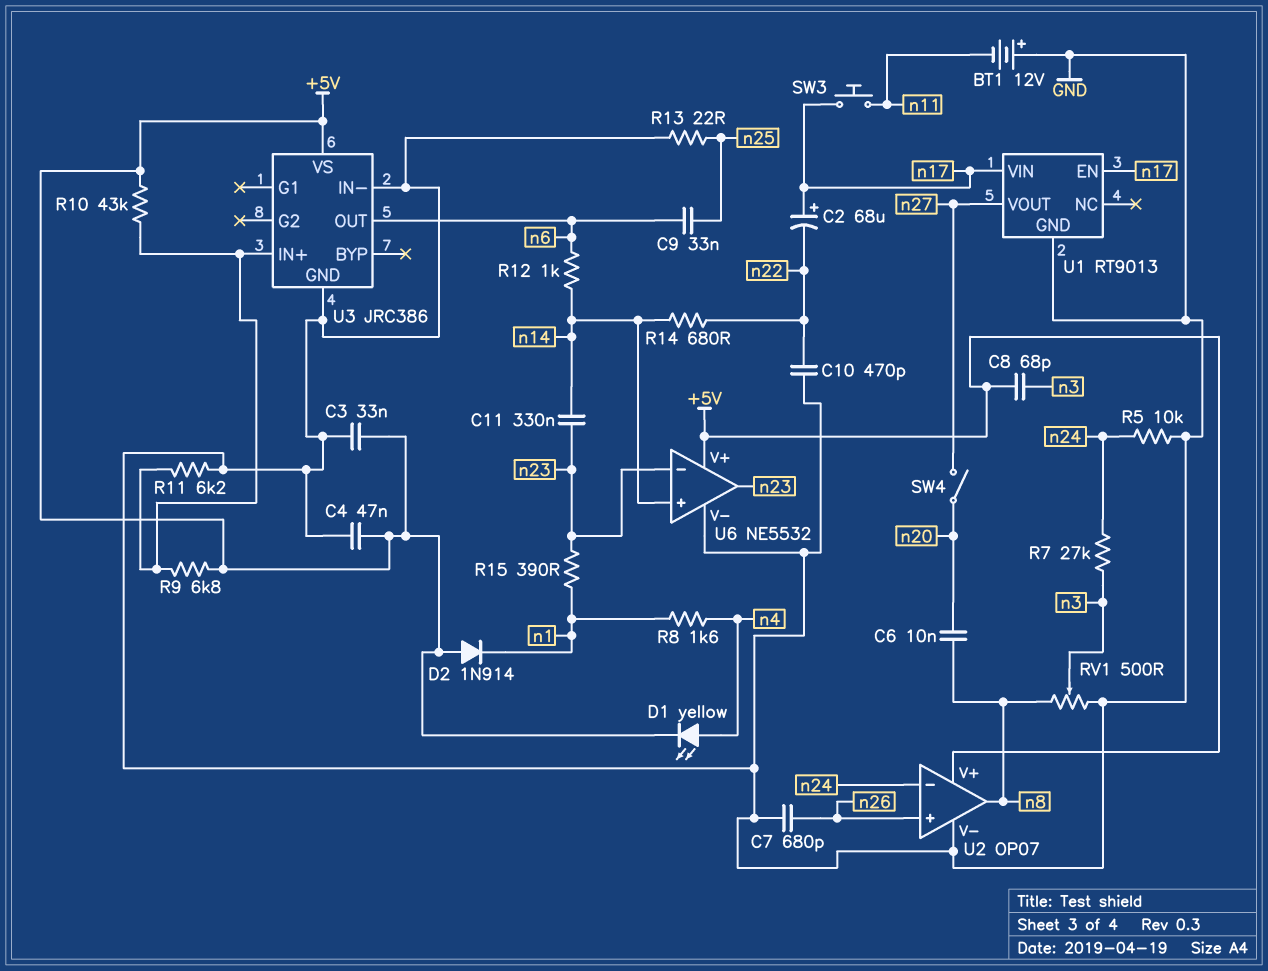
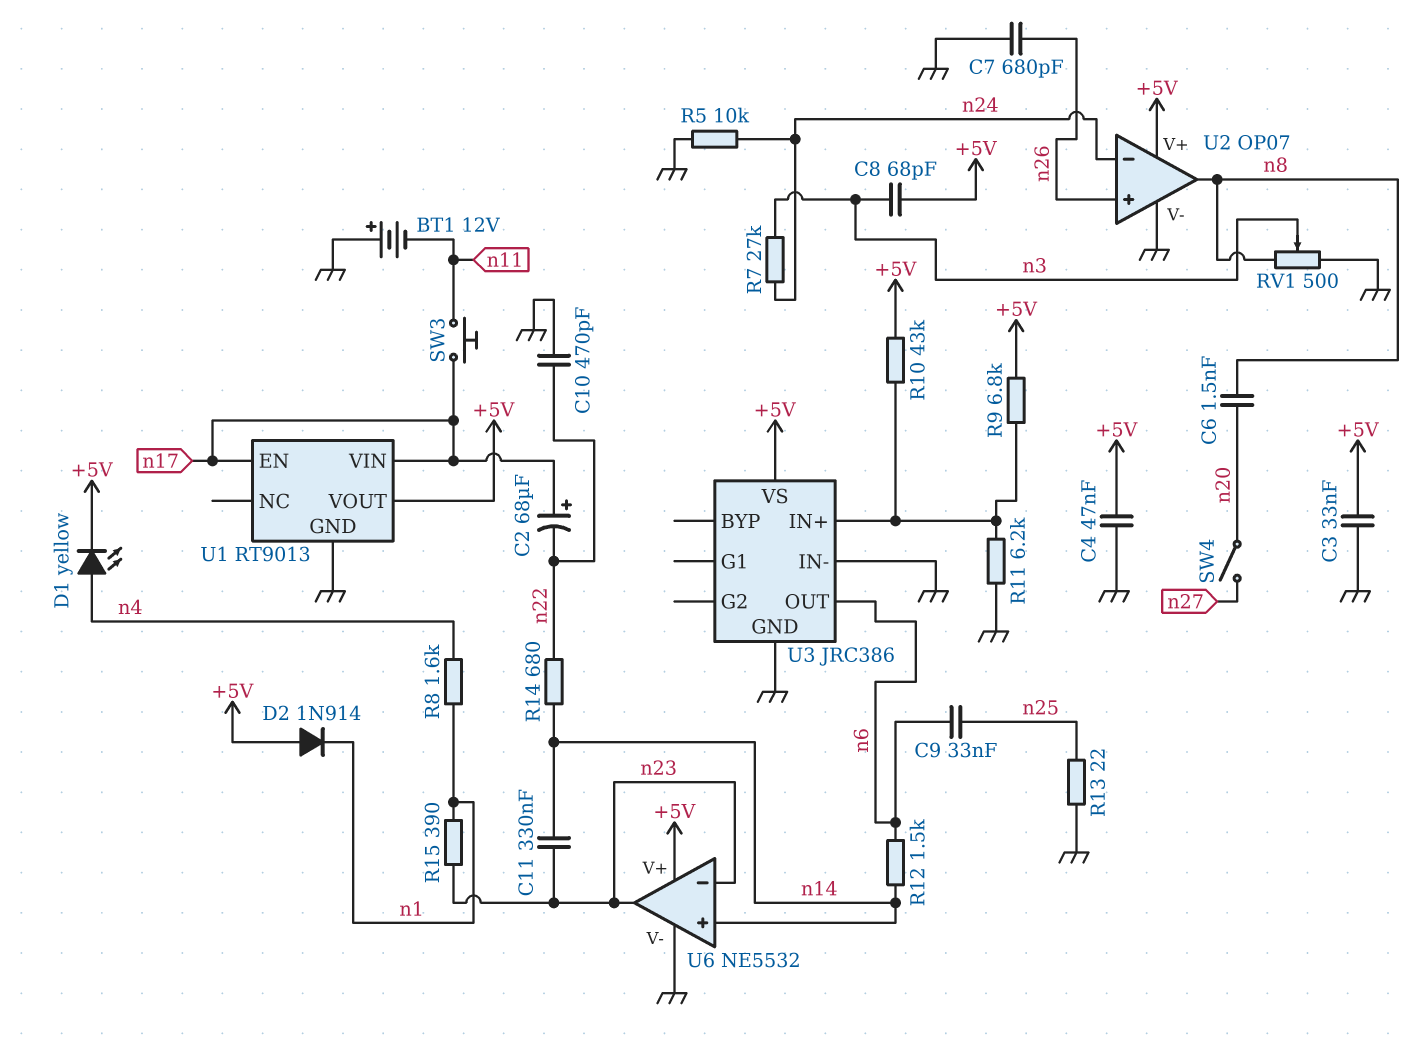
C6: 10nF (n8, n20) -> 1.5nF (n8, n20)
R12: 1k (n6, n14) -> 1.5k (n6, n14)
U1 pin VOUT: n27 -> +5V

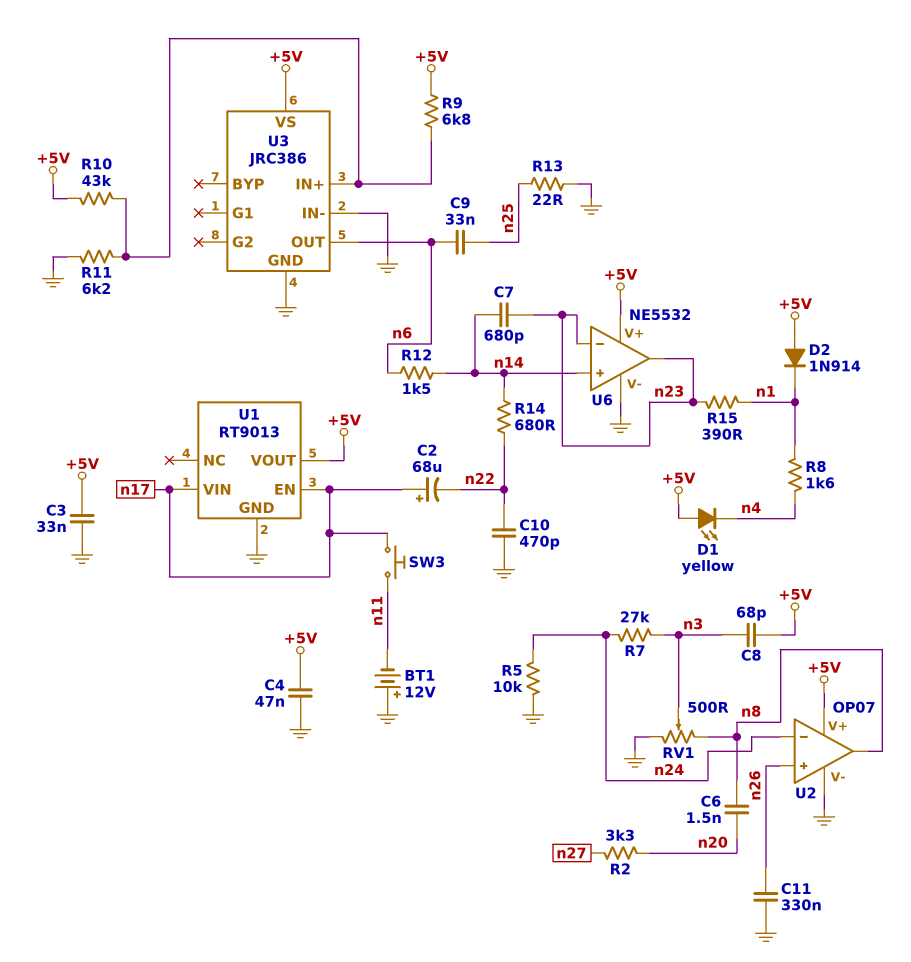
C7: 680pF (GND, n26) -> 680pF (n14, n23)
C11: 330nF (n14, n23) -> 330nF (GND, n26)
D1: LED yellow (A n4, K +5V) -> LED yellow (A +5V, K n4)
R2: none -> 3.3k (n20, n27)
SW4: switch (n20, n27) -> none

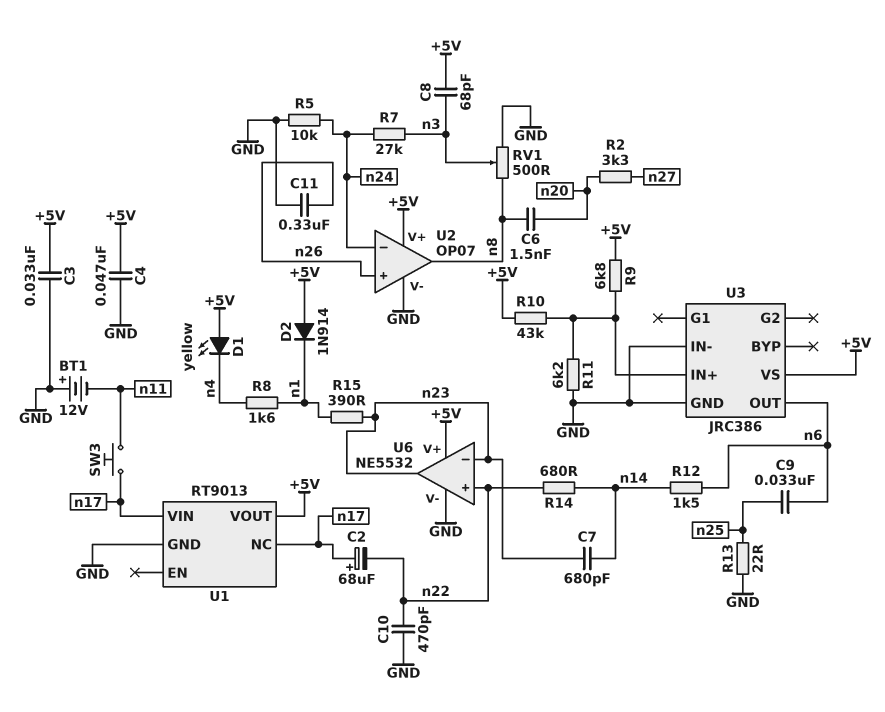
U1 pin EN: n17 -> none
U1 pin NC: none -> n17
U6 pin in+: n14 -> n22

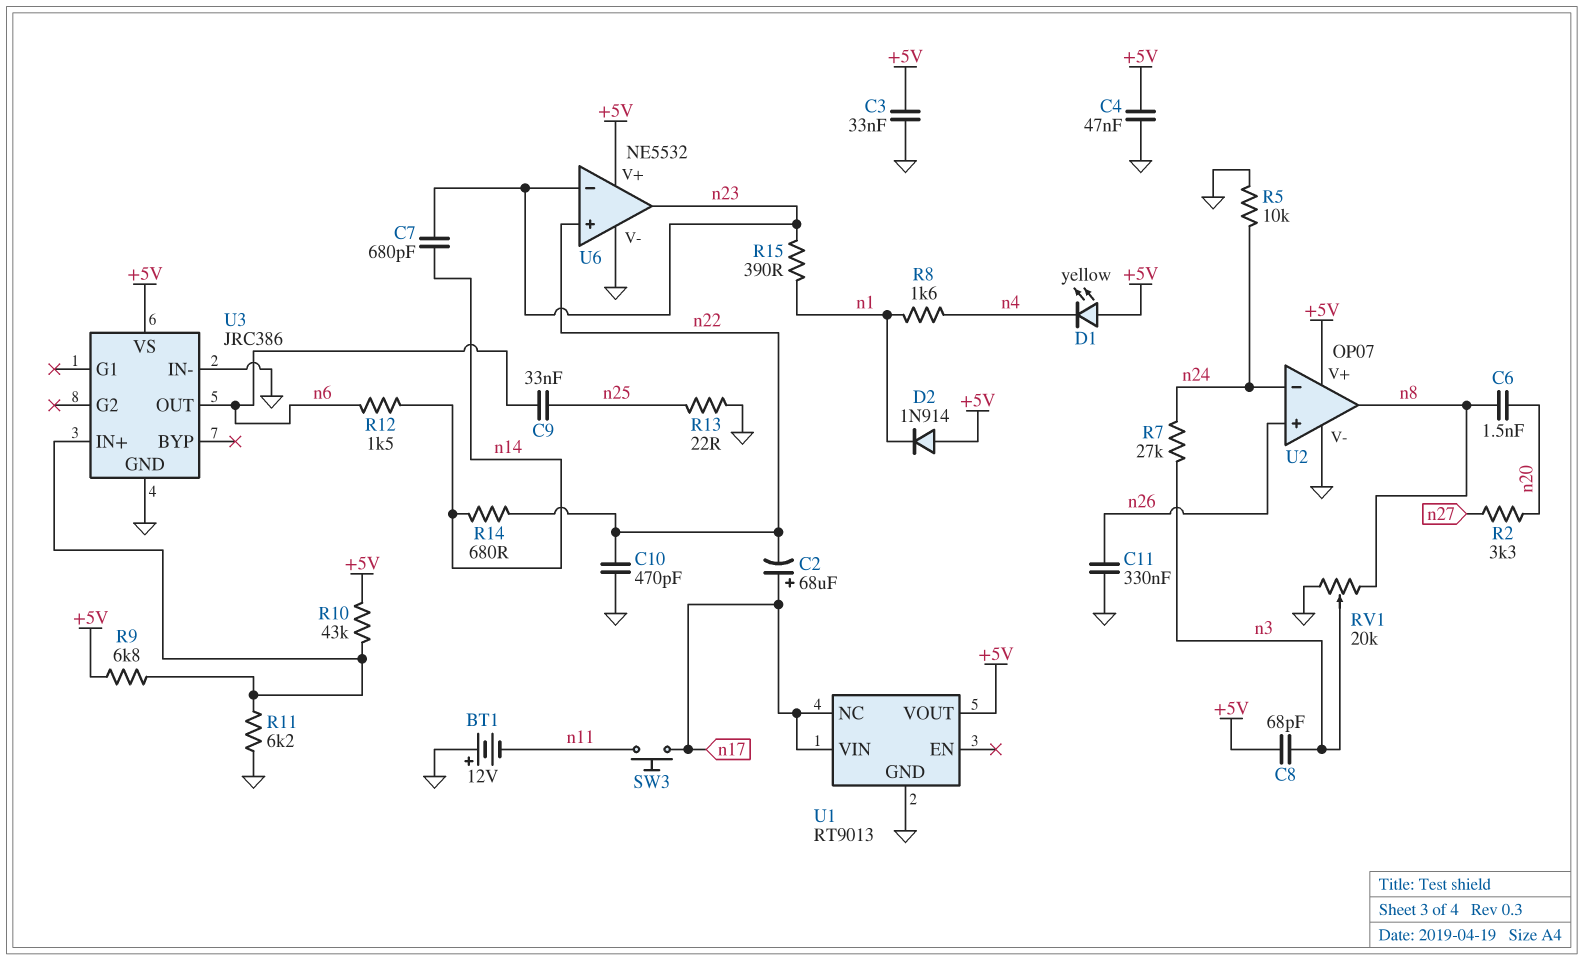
RV1: 500 (GND, n8, wiper n3) -> 20k (GND, n8, wiper n3)

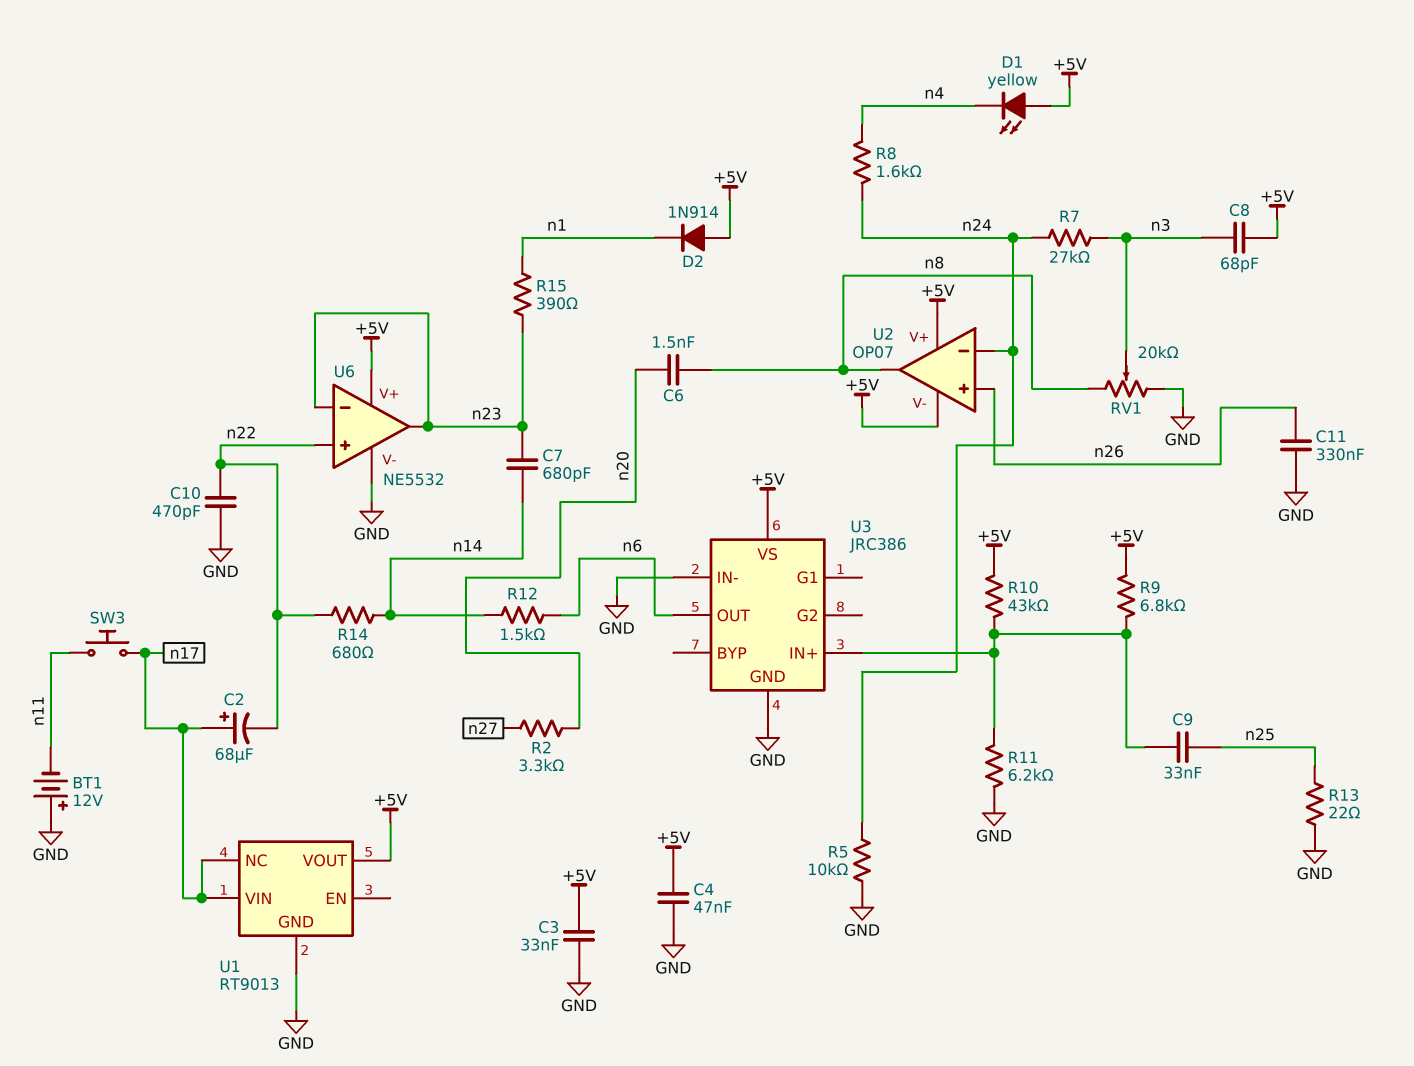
C9: 33nF (n6, n25) -> 33nF (U3/IN+, n25)
R8: 1.6k (n1, n4) -> 1.6k (n4, n24)
U2 pin V-: GND -> +5V

